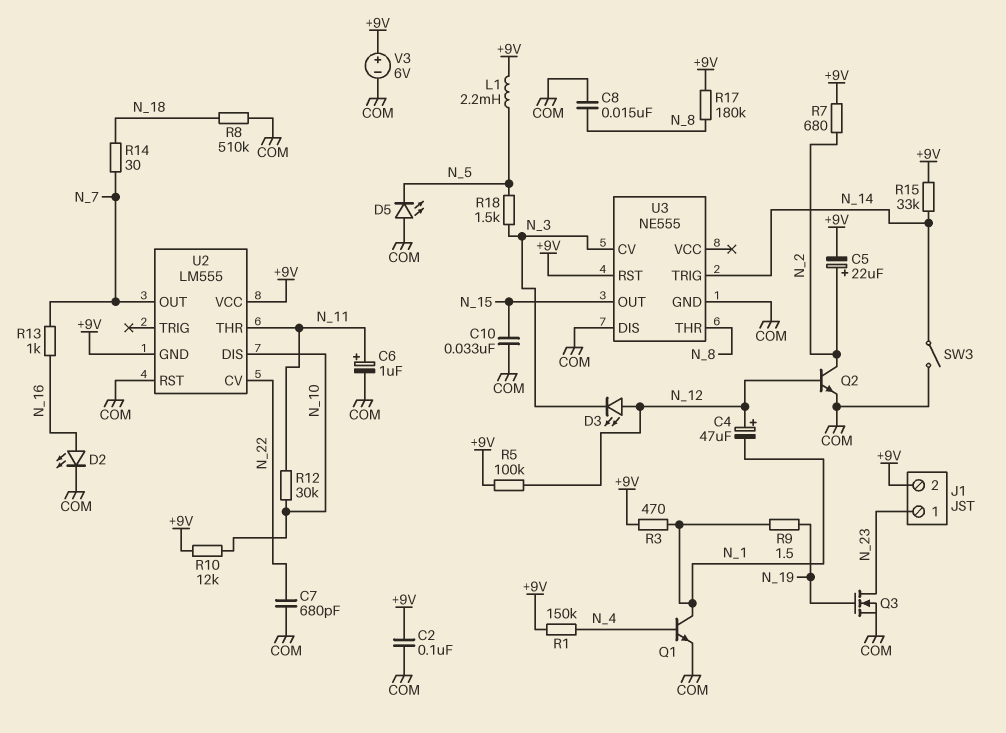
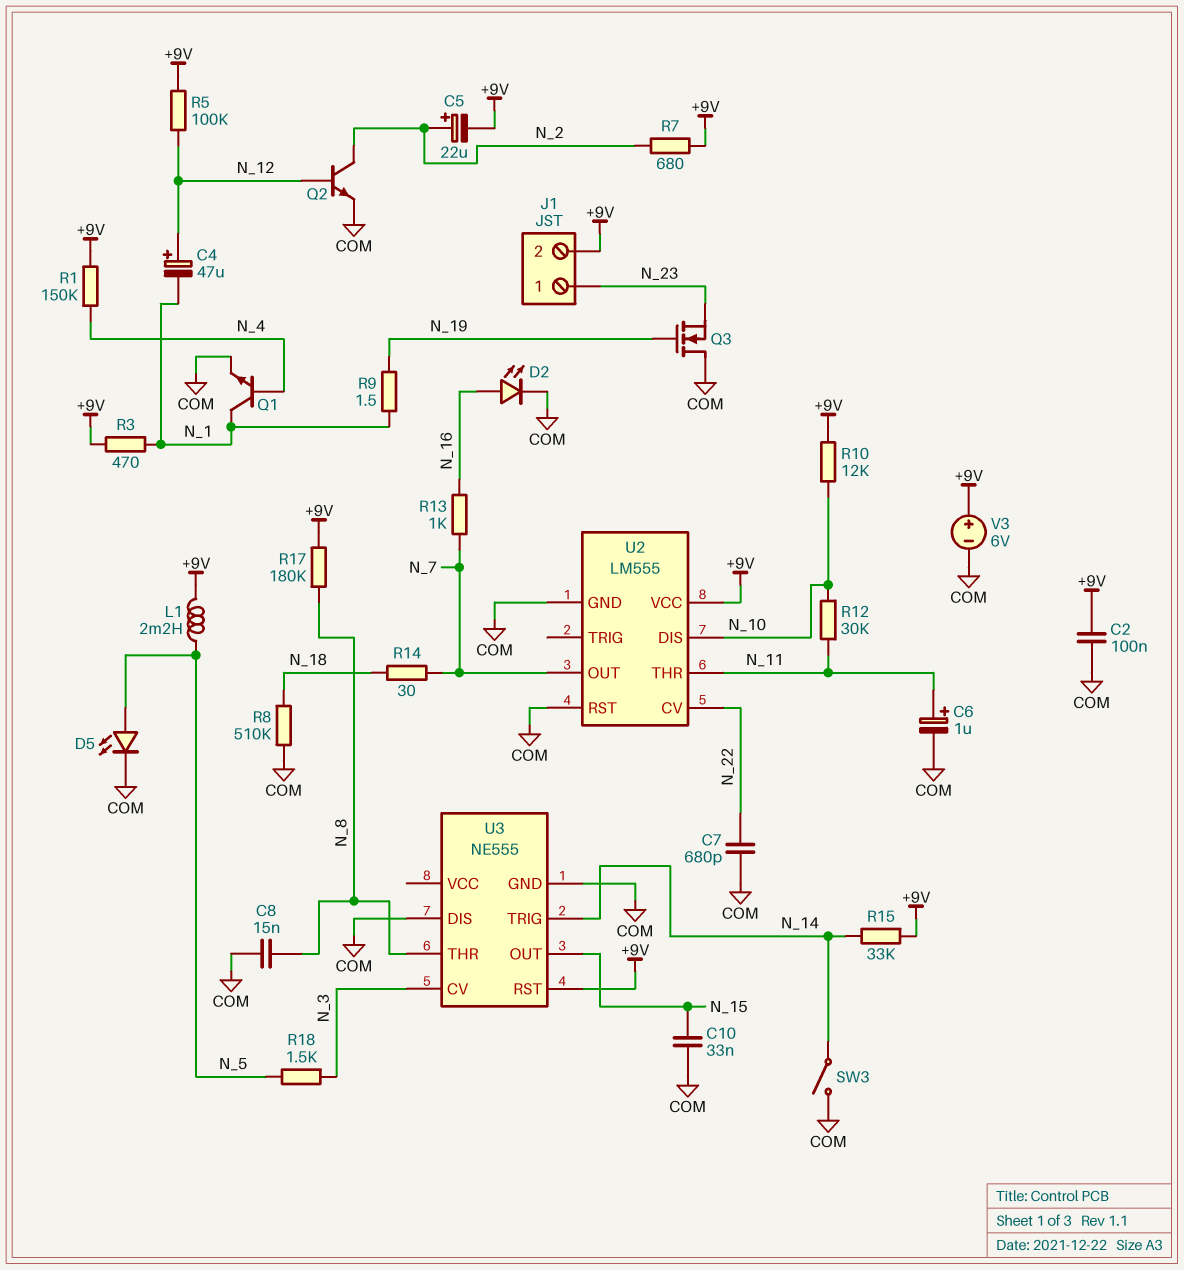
D3: LED (A N_12, K N_3) -> none
D5: LED (A COM, K N_5) -> LED (A N_5, K COM)
Q3: NMOS (G N_19, D N_23, S COM) -> NMOS (G N_19, D COM, S N_23)
U2 pin GND: +9V -> COM

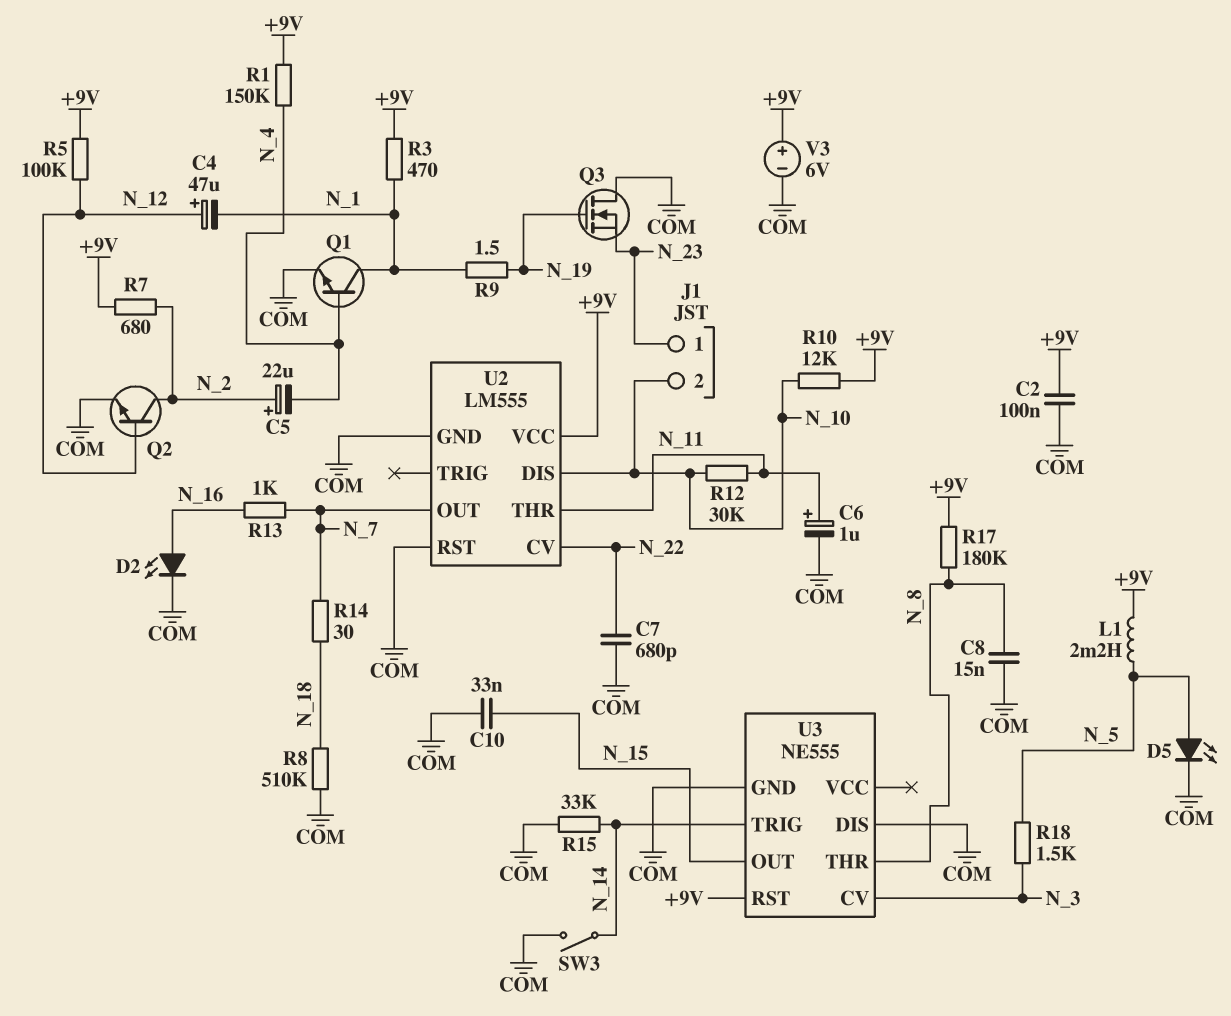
C5: 22uF (plus N_2, minus +9V) -> 22uF (plus N_2, minus N_4)
J1 pin 2: +9V -> N_10
R15: 33k (+9V, N_14) -> 33k (COM, N_14)

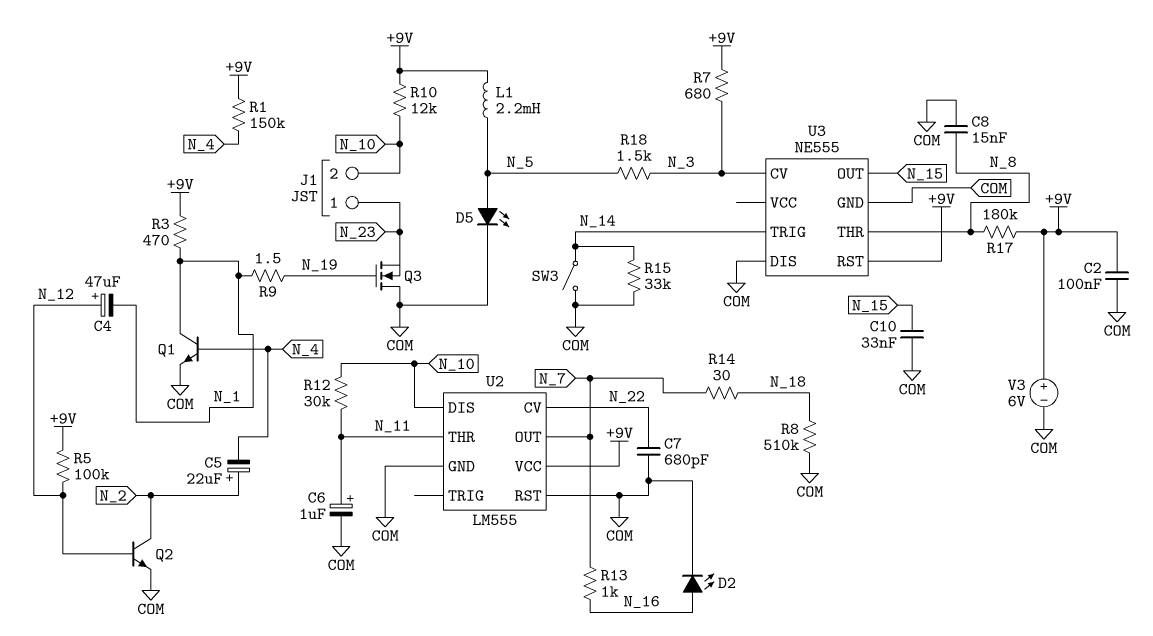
R7: 680 (+9V, N_2) -> 680 (+9V, N_3)

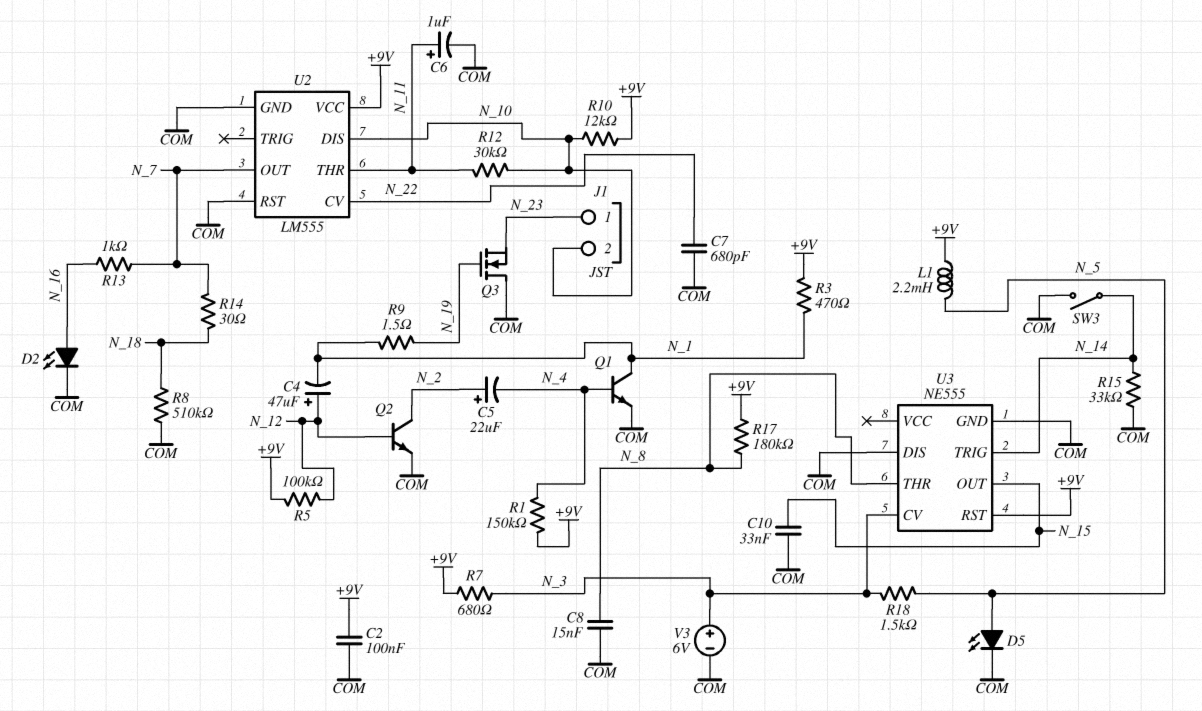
V3: 6V (plus +9V, minus COM) -> 6V (plus N_3, minus COM)

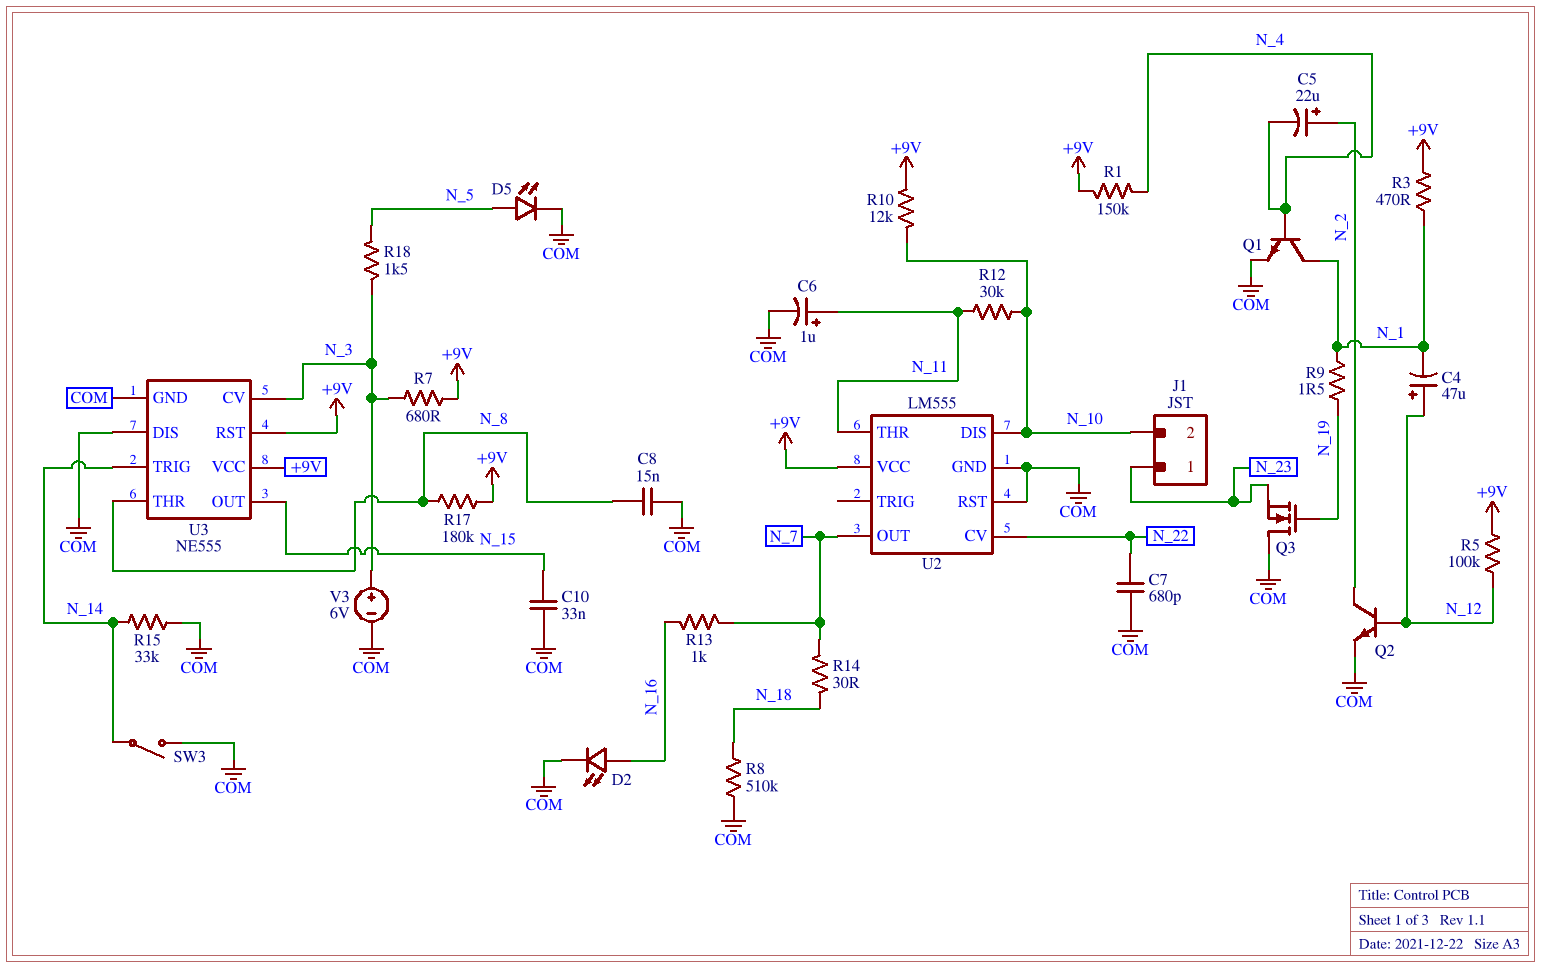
C2: 100nF (+9V, COM) -> none
L1: 2.2mH (+9V, N_5) -> none
U3 pin VCC: none -> +9V

